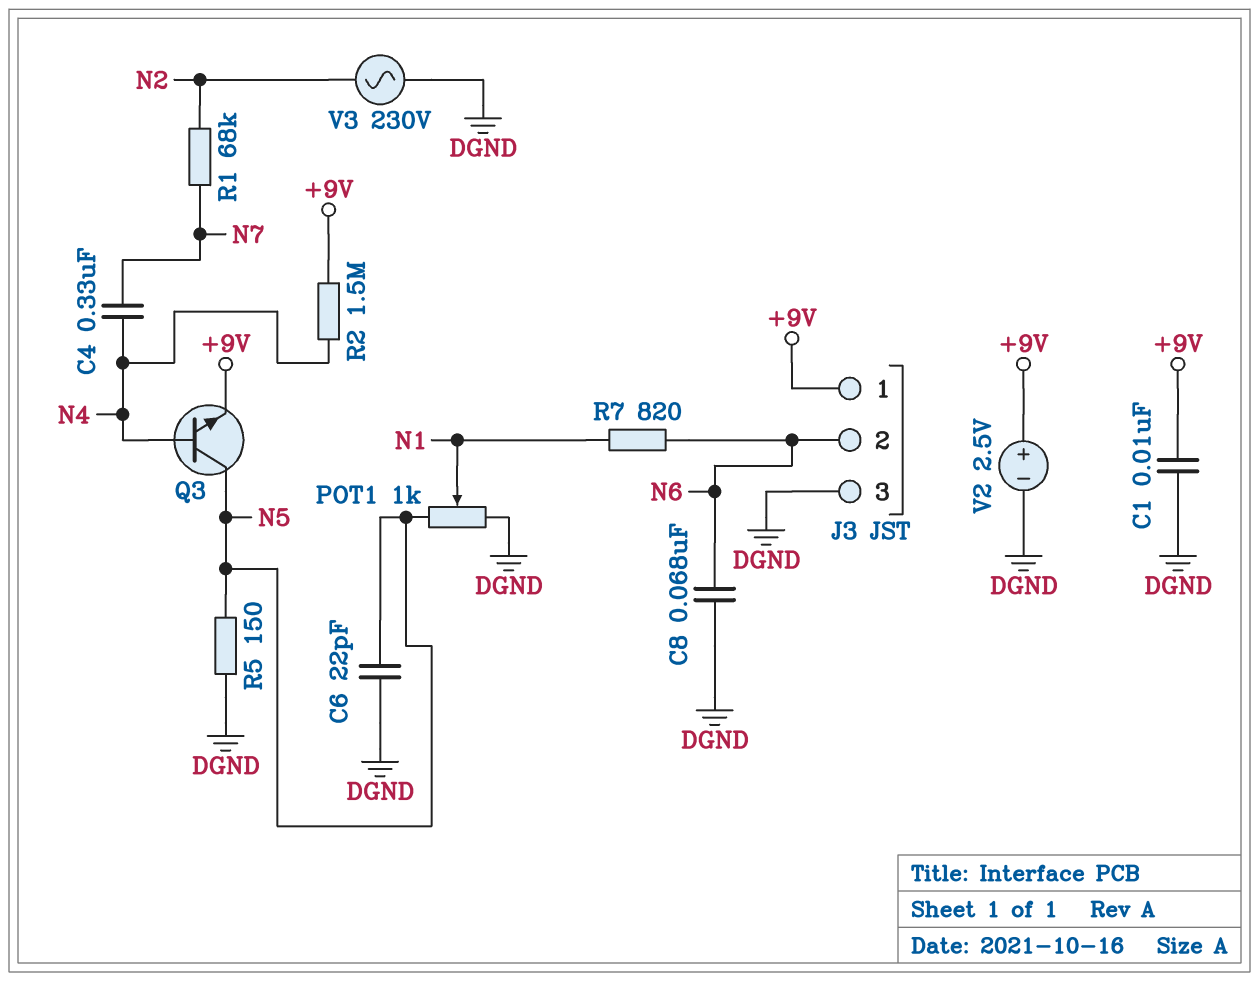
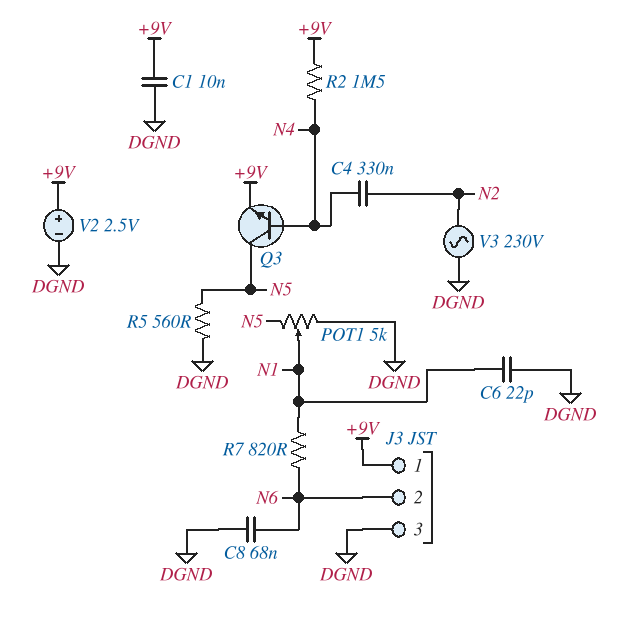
C4: 330nF (N4, N7) -> 330nF (N2, N4)
C6: 22pF (DGND, N5) -> 22pF (DGND, N1)
POT1: 1k (DGND, N5, wiper N1) -> 5k (DGND, N5, wiper N1)
R1: 68k (N2, N7) -> none
R5: 150 (DGND, N5) -> 560 (DGND, N5)

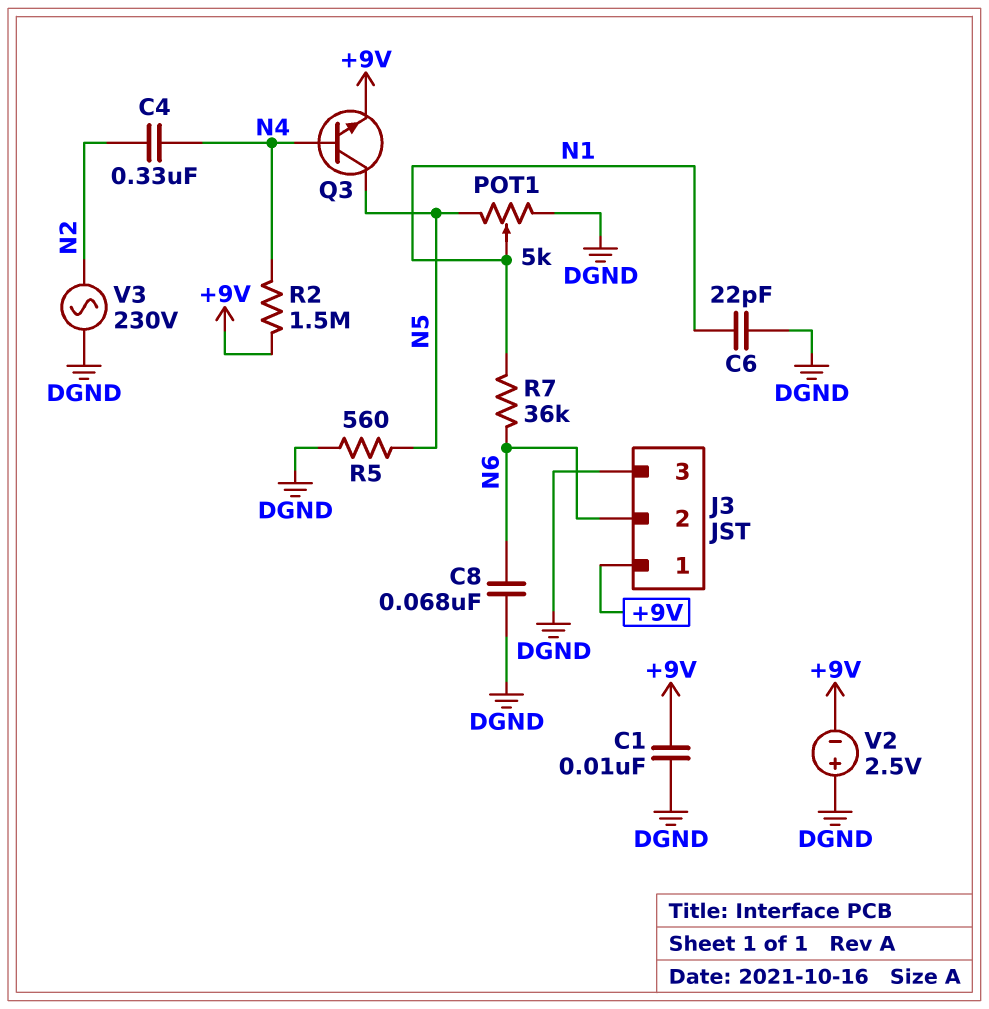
R7: 820 (N1, N6) -> 36k (N1, N6)
V2: 2.5V (plus +9V, minus DGND) -> 2.5V (plus DGND, minus +9V)

